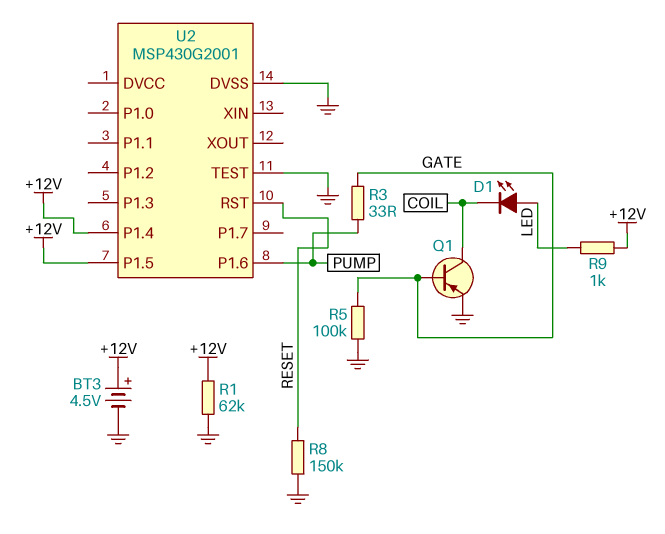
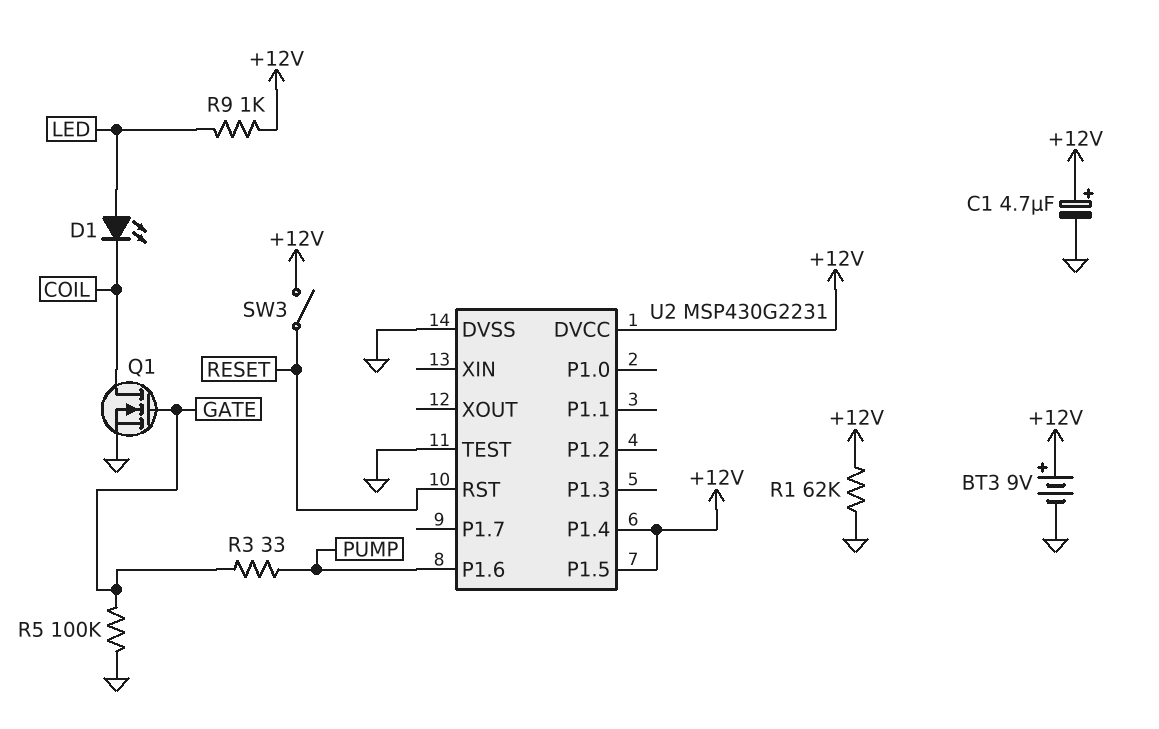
BT3: 4.5V (plus +12V, minus GND) -> 9V (plus +12V, minus GND)
C1: none -> 4.7uF (plus +12V, minus GND)
Q1: PNP (B GATE, C COIL, E GND) -> NMOS (G GATE, D COIL, S GND)
R8: 150k (GND, RESET) -> none
SW3: none -> switch (+12V, RESET)
U2: MSP430G2001 -> MSP430G2231
U2 pin DVCC: none -> +12V

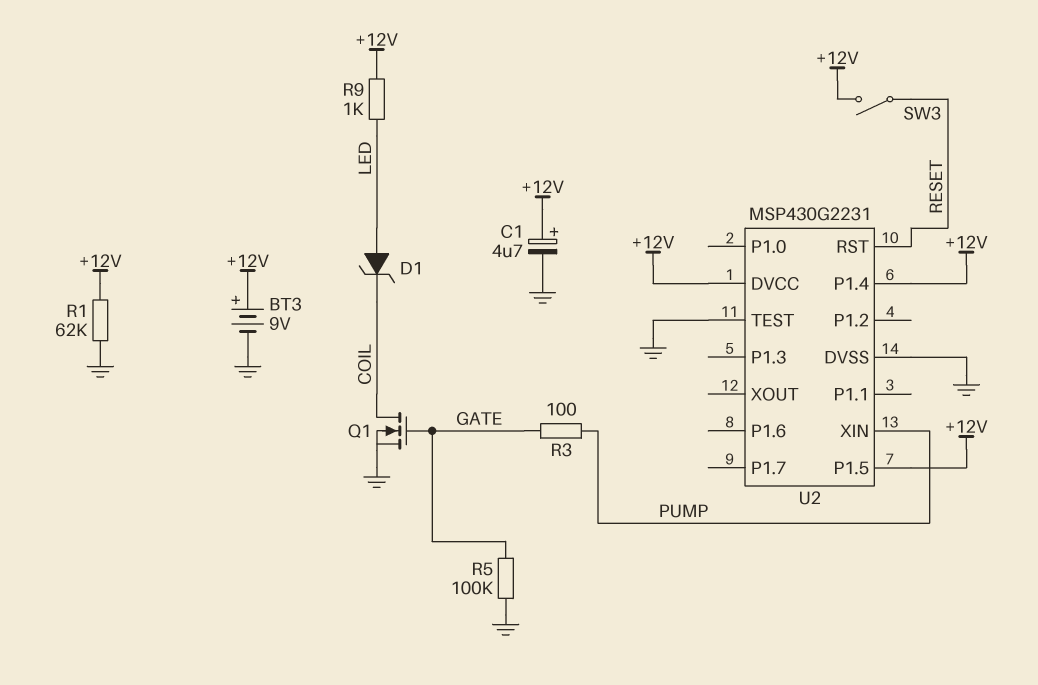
D1: LED (A LED, K COIL) -> zener (A LED, K COIL)
R3: 33 (GATE, PUMP) -> 100 (GATE, PUMP)
U2 pin P1.6: PUMP -> none
U2 pin XIN: none -> PUMP

